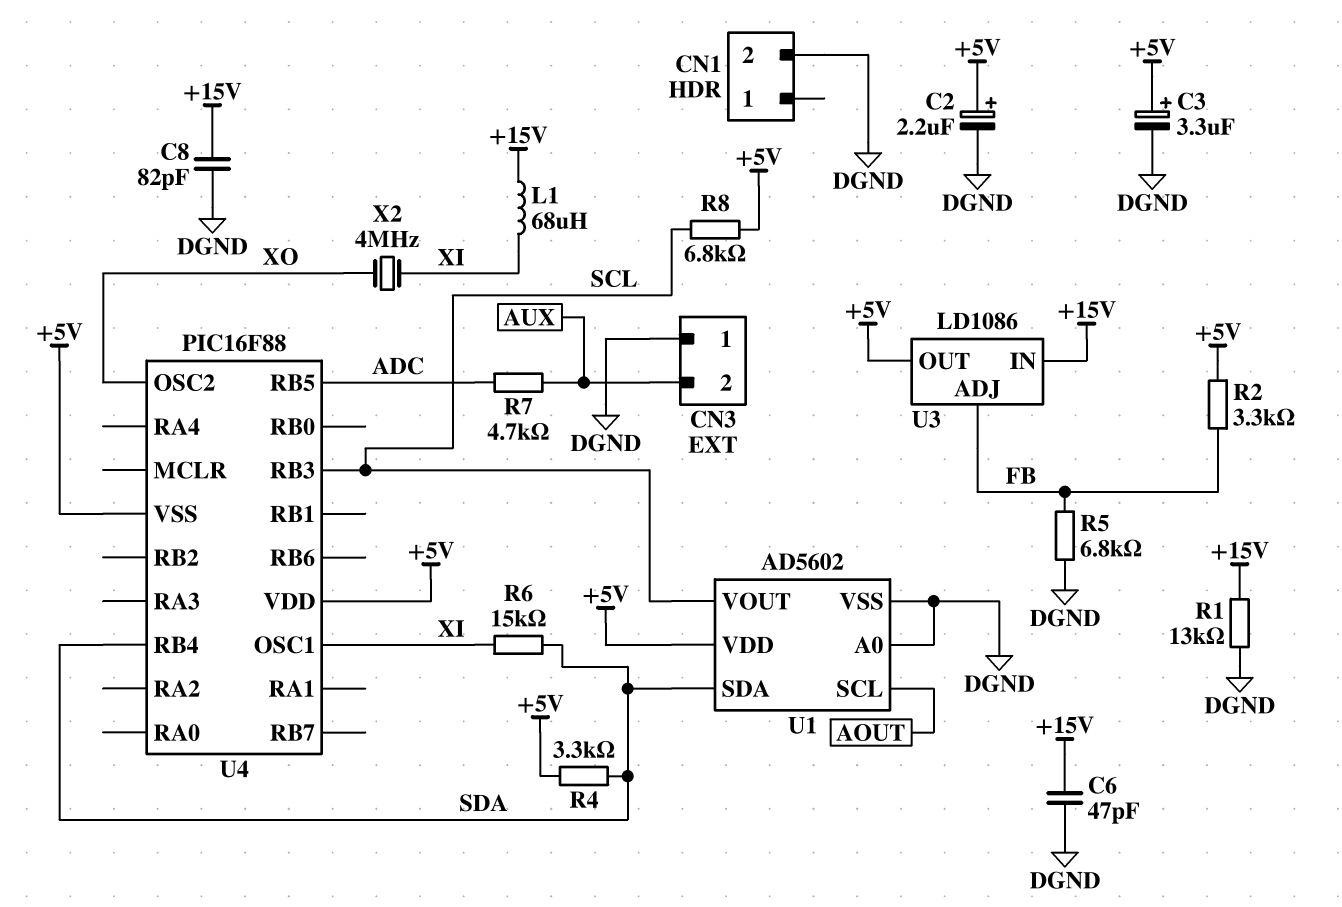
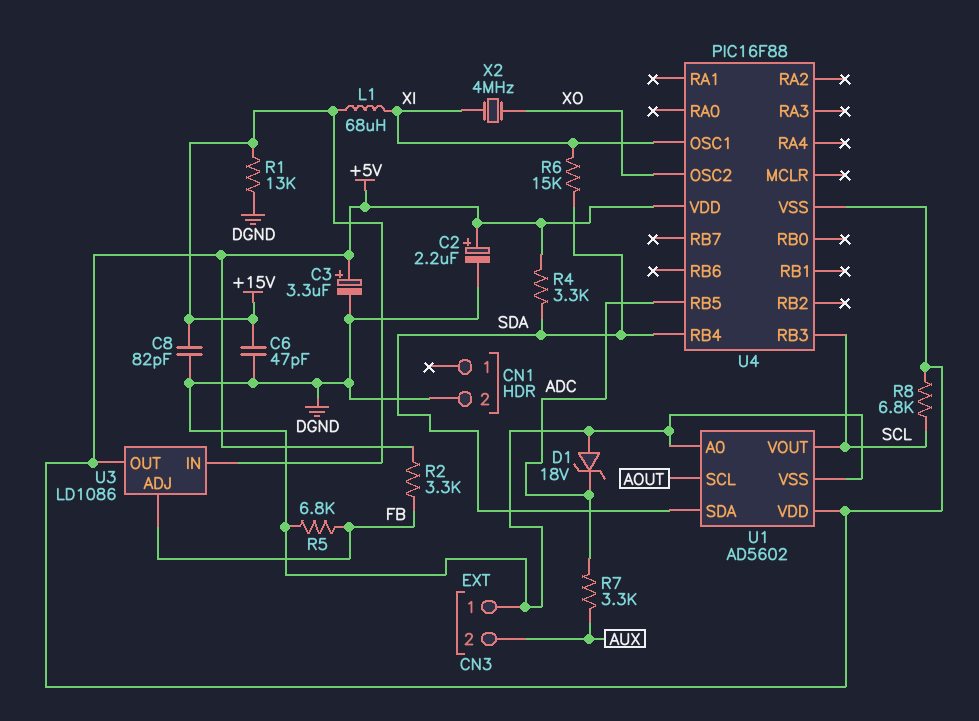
D1: none -> zener 18V (A DGND, K ADC)
R7: 4.7k (ADC, AUX) -> 3.3k (ADC, AUX)

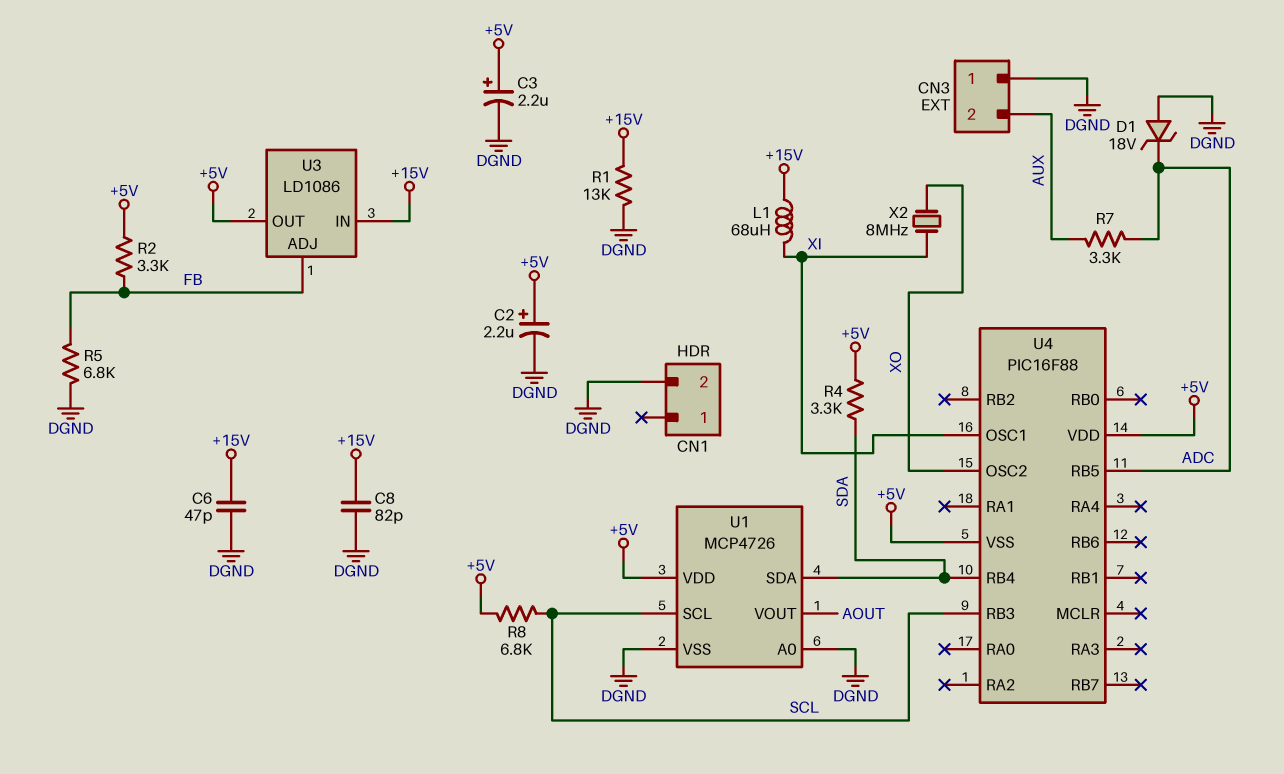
C3: 3.3uF (plus +5V, minus DGND) -> 2.2uF (plus +5V, minus DGND)
R6: 15k (SDA, XI) -> none
U1: AD5602 -> MCP4726
U1 pin SCL: AOUT -> SCL
U1 pin VOUT: SCL -> AOUT
X2: 4MHz (XI, XO) -> 8MHz (XI, XO)

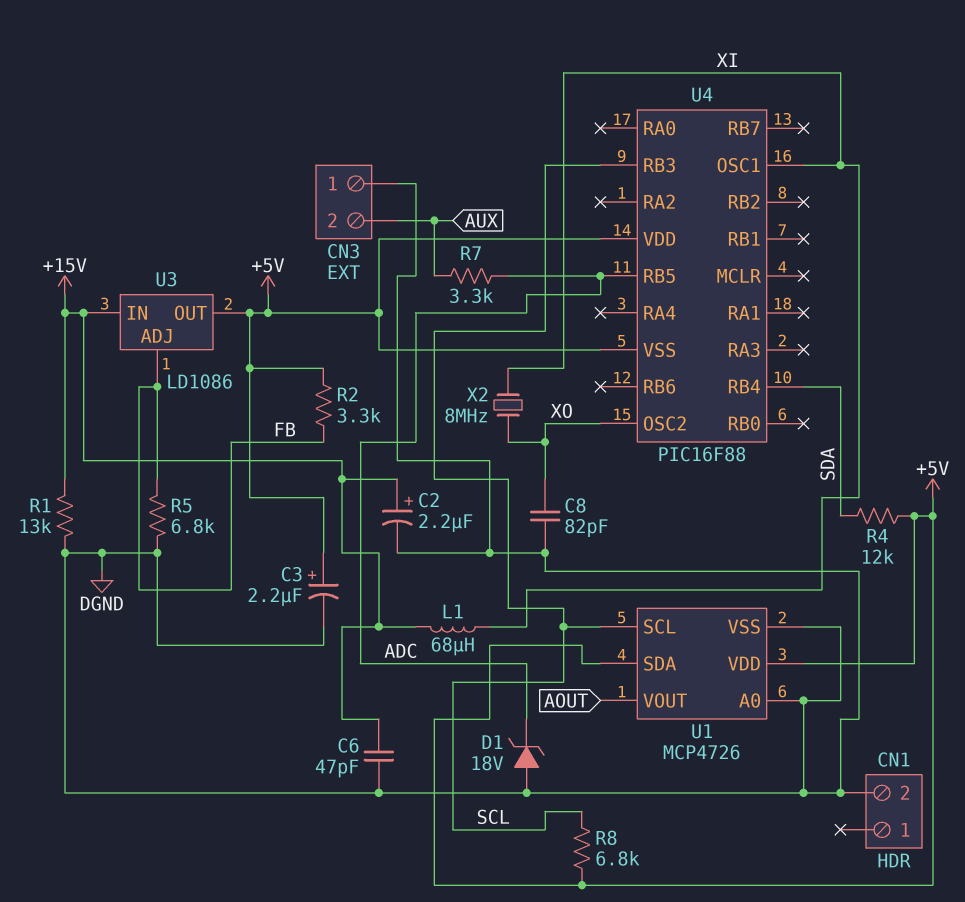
C2: 2.2uF (plus +5V, minus DGND) -> 2.2uF (plus +15V, minus DGND)
C8: 82pF (+15V, DGND) -> 82pF (DGND, XO)
R4: 3.3k (+5V, SDA) -> 12k (+5V, SDA)
U1 pin SDA: SDA -> +5V

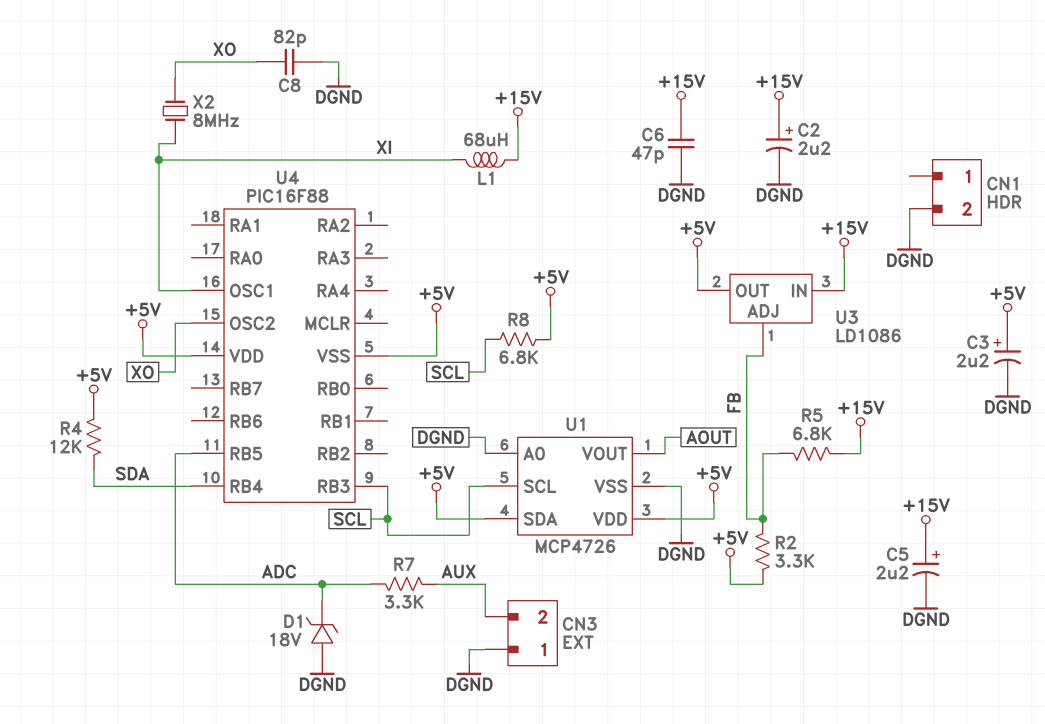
C5: none -> 2.2uF (plus +15V, minus DGND)
R1: 13k (+15V, DGND) -> none
R5: 6.8k (DGND, FB) -> 6.8k (+15V, FB)

